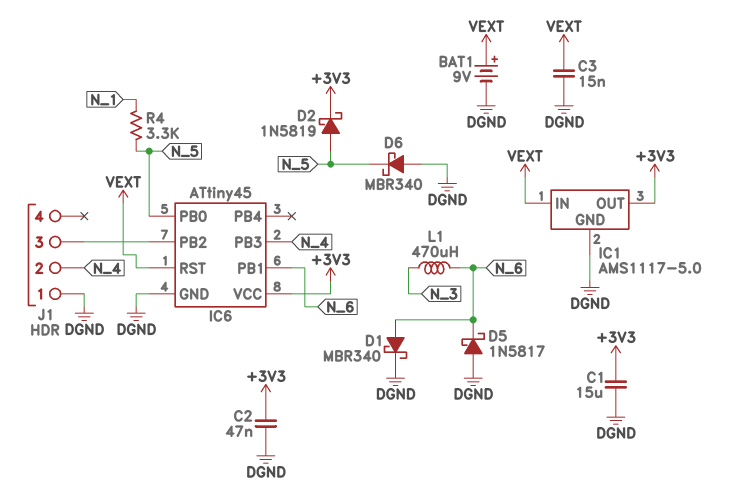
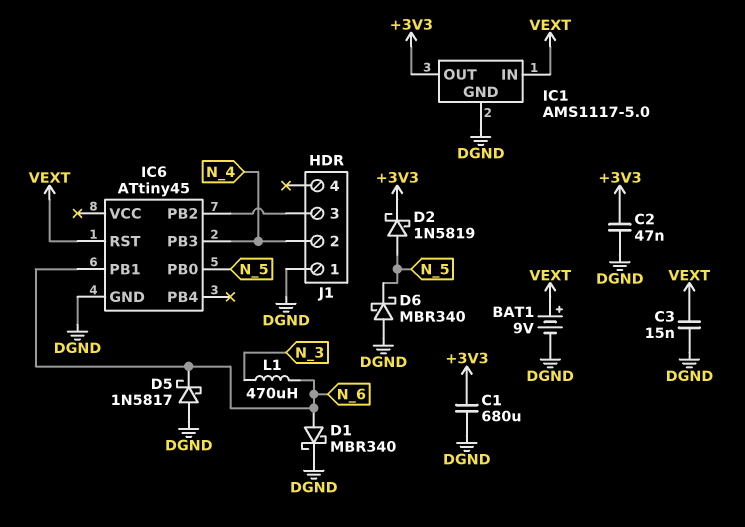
C1: 15uF (+3V3, DGND) -> 680uF (+3V3, DGND)
IC6 pin VCC: +3V3 -> none
R4: 3.3k (N_1, N_5) -> none

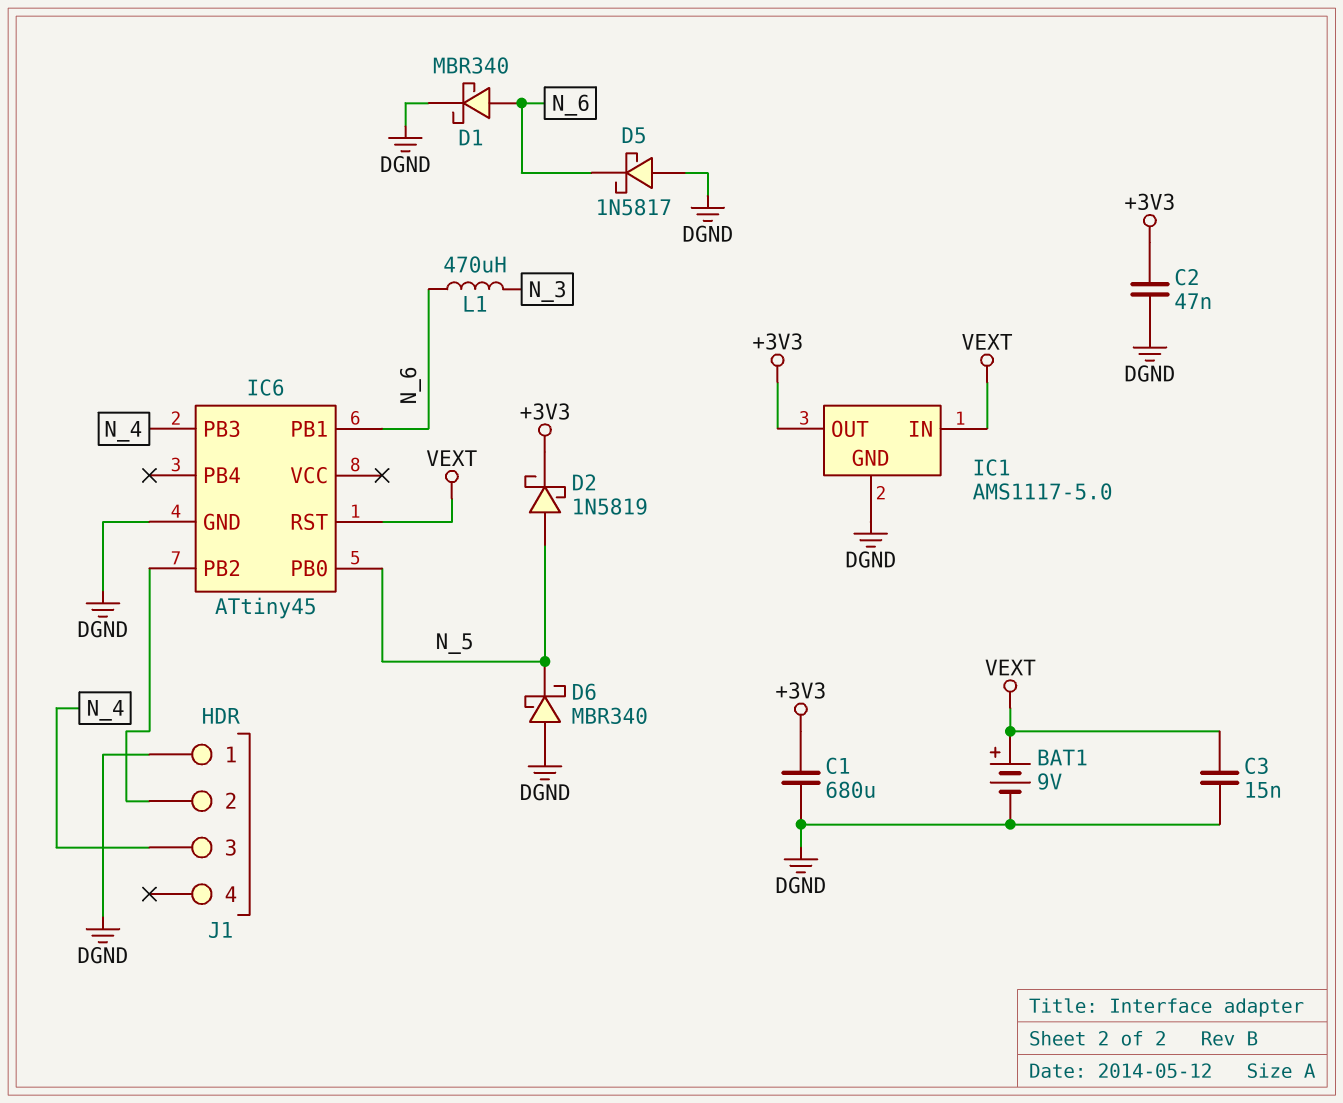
J1 pin 2: N_4 -> IC6/PB2
J1 pin 3: IC6/PB2 -> N_4

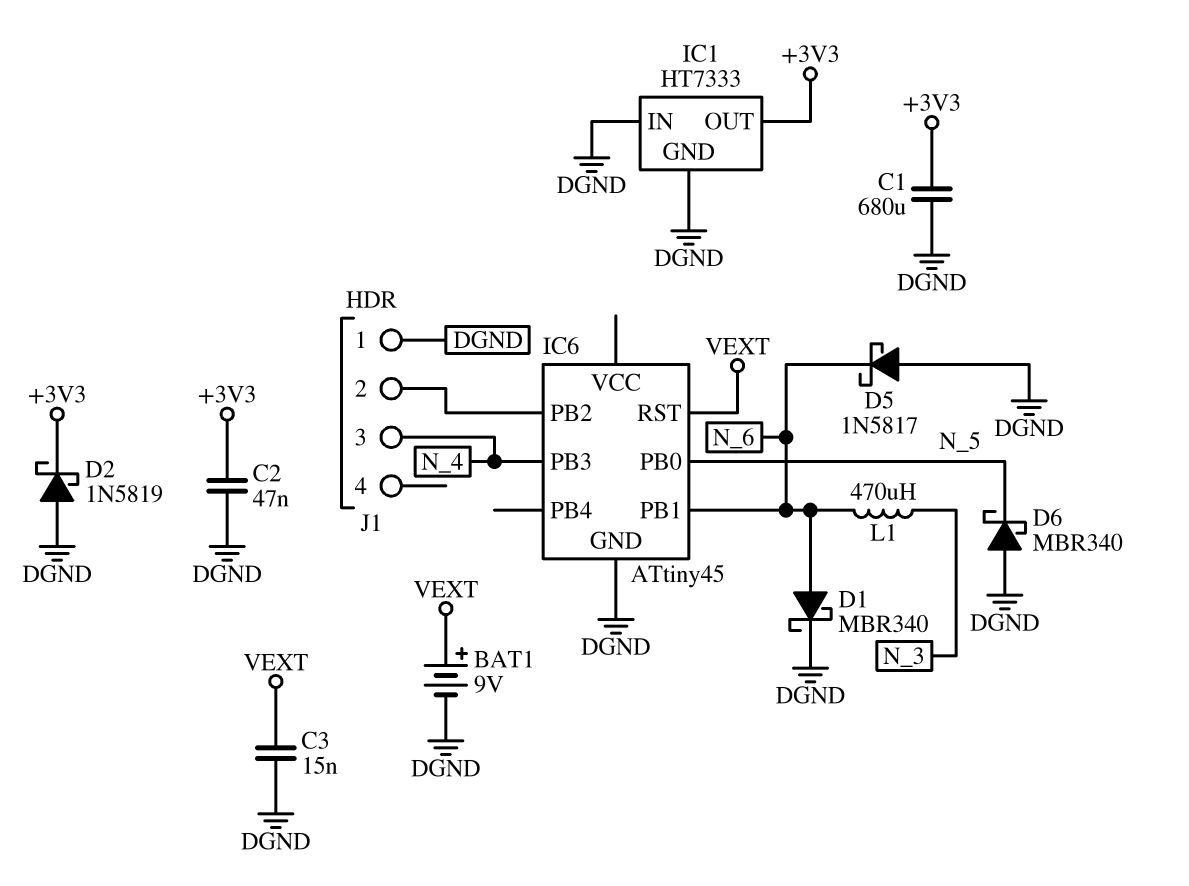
D2: schottky 1N5819 (A N_5, K +3V3) -> schottky 1N5819 (A DGND, K +3V3)
IC1: AMS1117-5.0 -> HT7333
IC1 pin IN: VEXT -> DGND

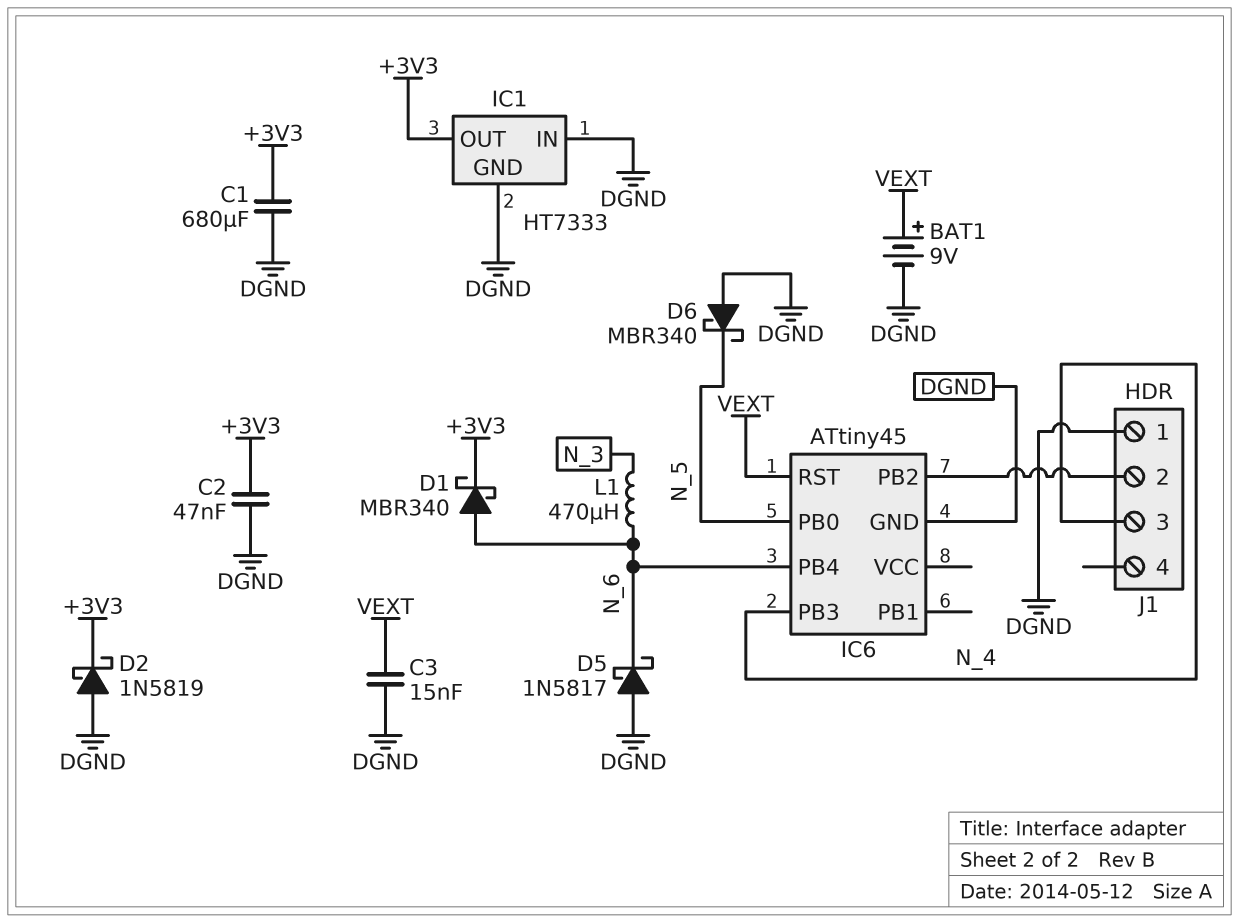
D1: schottky MBR340 (A N_6, K DGND) -> schottky MBR340 (A N_6, K +3V3)
IC6 pin PB1: N_6 -> none
IC6 pin PB4: none -> N_6

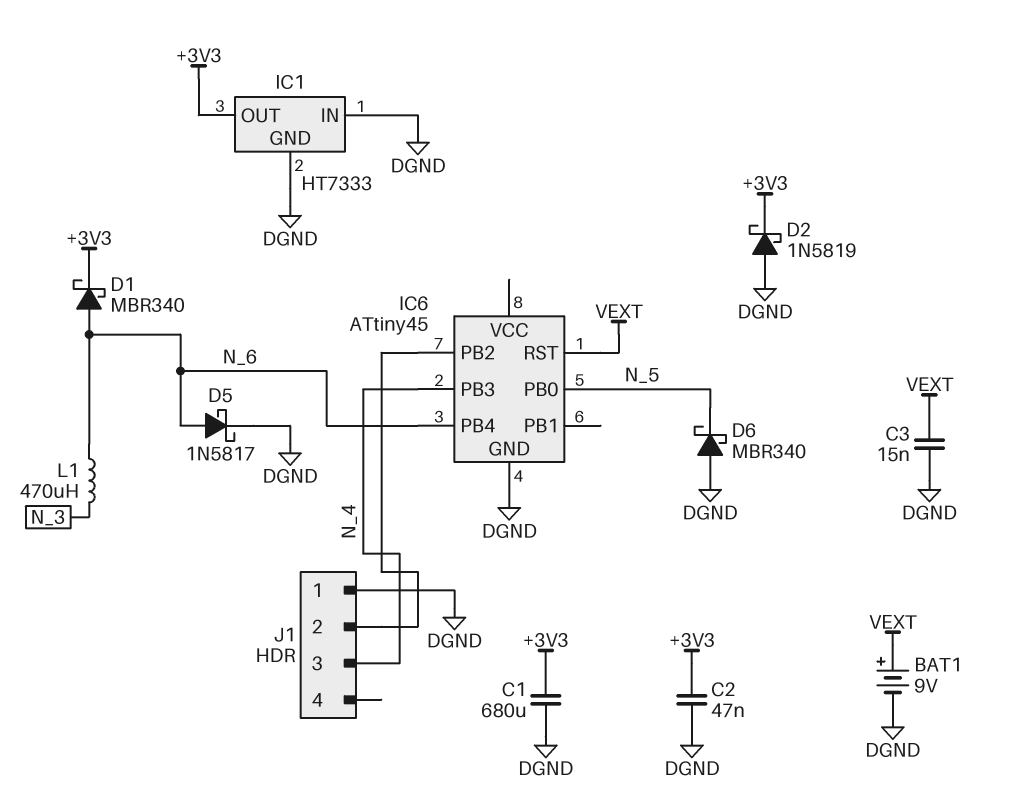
D5: schottky 1N5817 (A DGND, K N_6) -> schottky 1N5817 (A N_6, K DGND)

